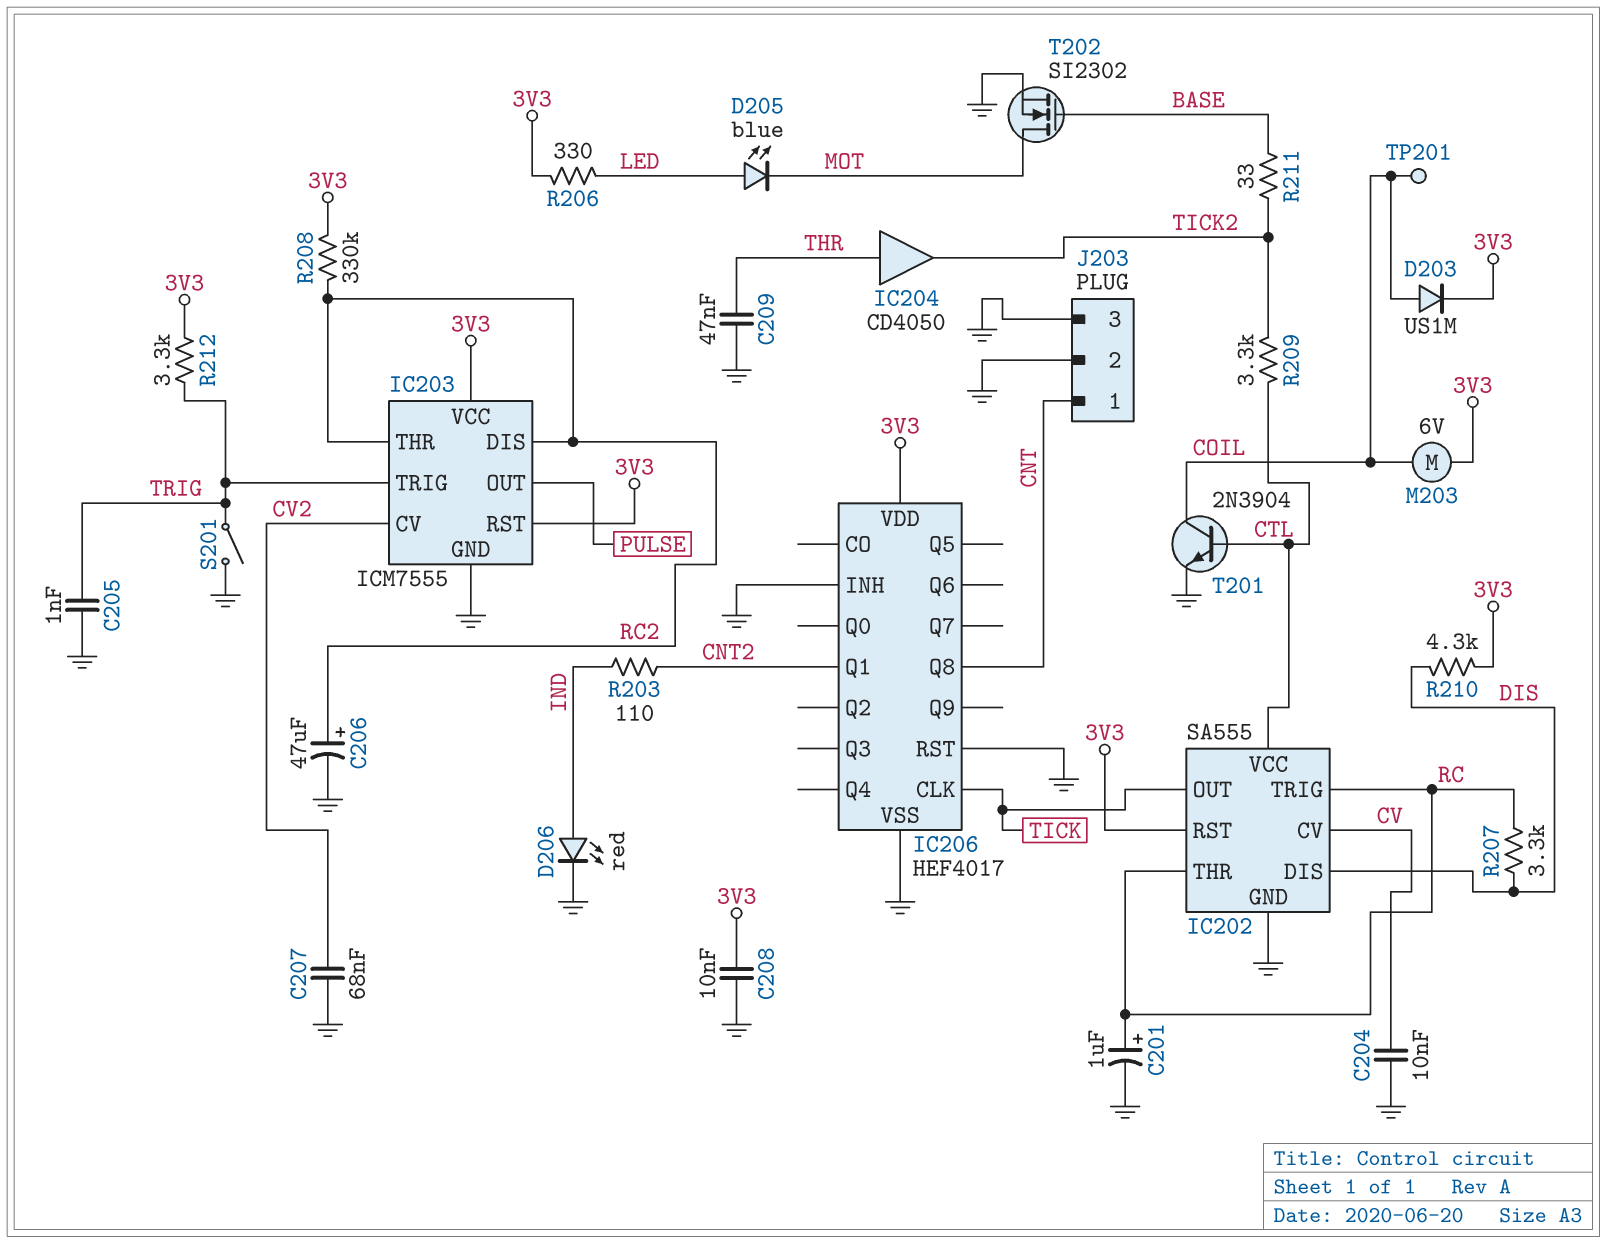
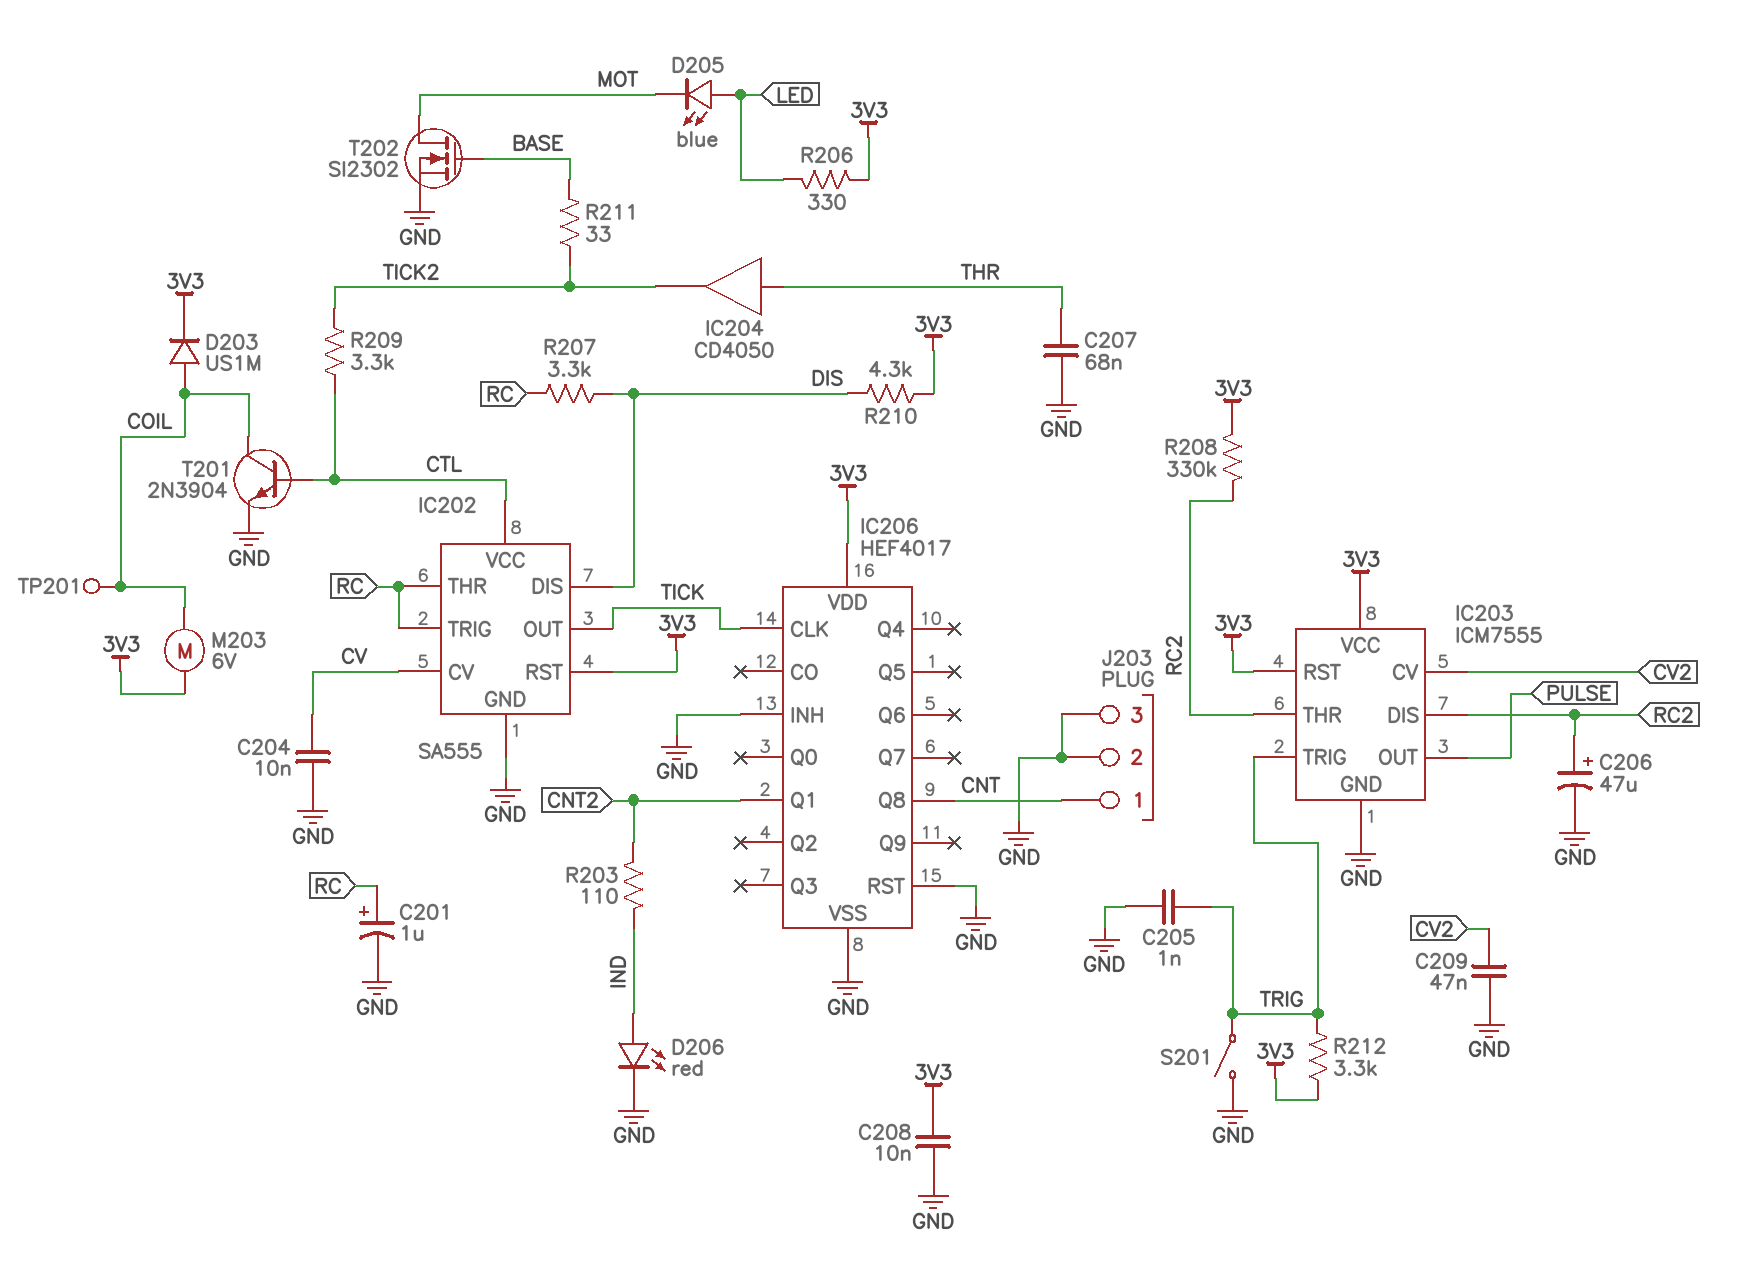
C207: 68nF (CV2, GND) -> 68nF (GND, THR)
C209: 47nF (GND, THR) -> 47nF (CV2, GND)

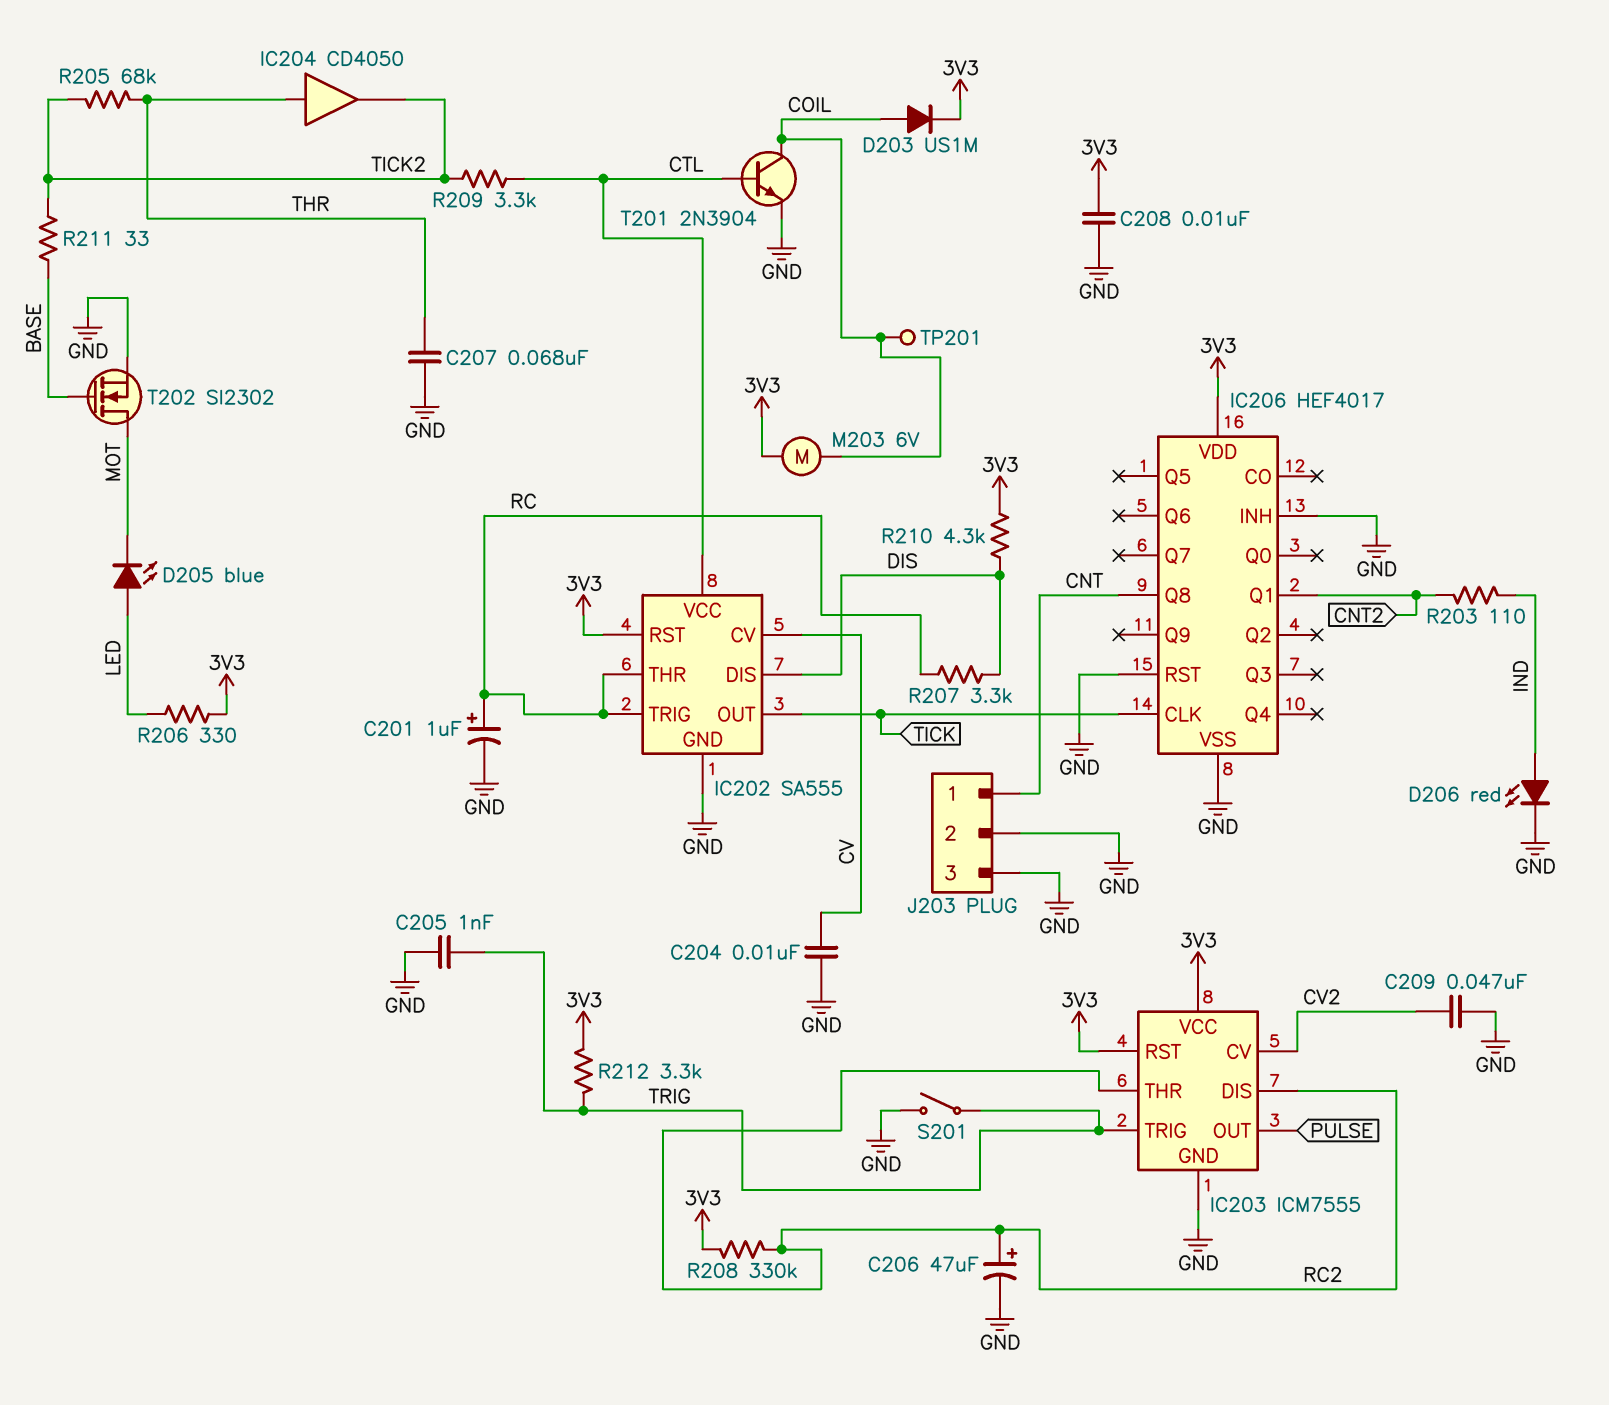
R205: none -> 68k (THR, TICK2)

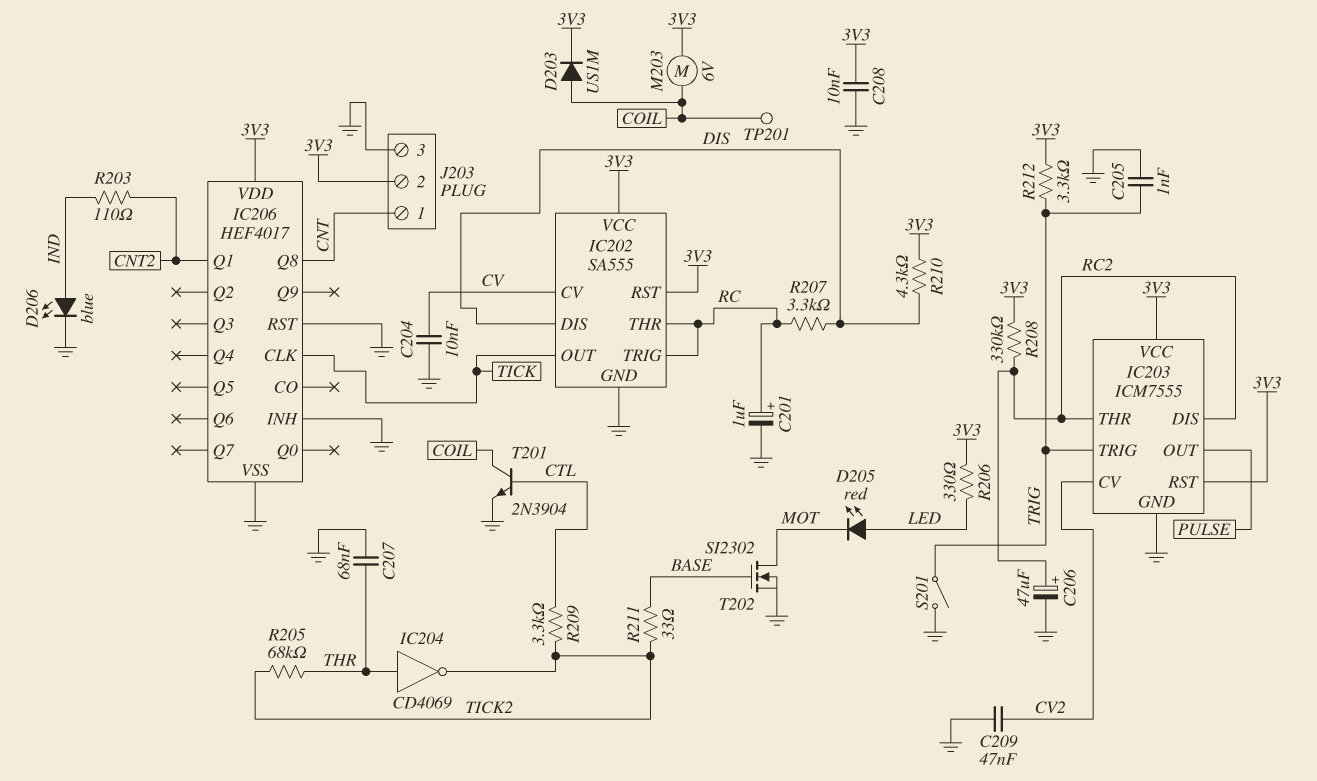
D205: LED blue (A LED, K MOT) -> LED red (A LED, K MOT)
D206: LED red (A IND, K GND) -> LED blue (A IND, K GND)
IC202 pin VCC: CTL -> 3V3
IC204: buffer CD4050 (in THR, out TICK2) -> NOT CD4069 (in THR, out TICK2)
J203 pin 2: GND -> 3V3

